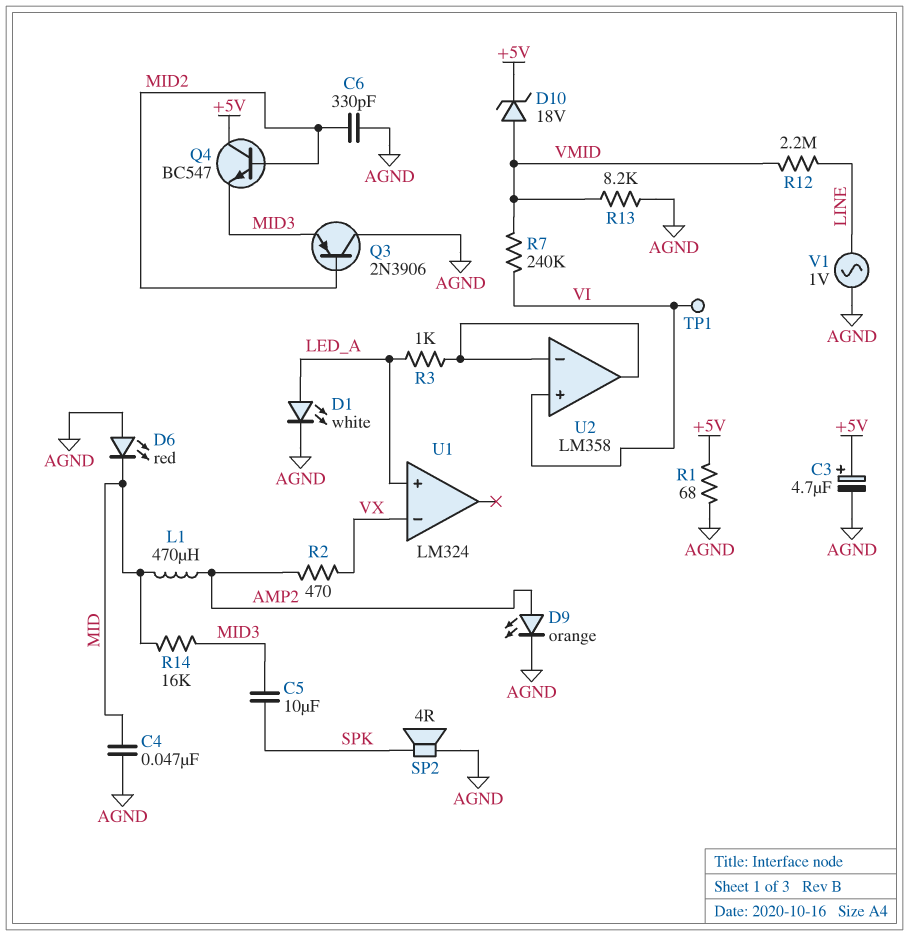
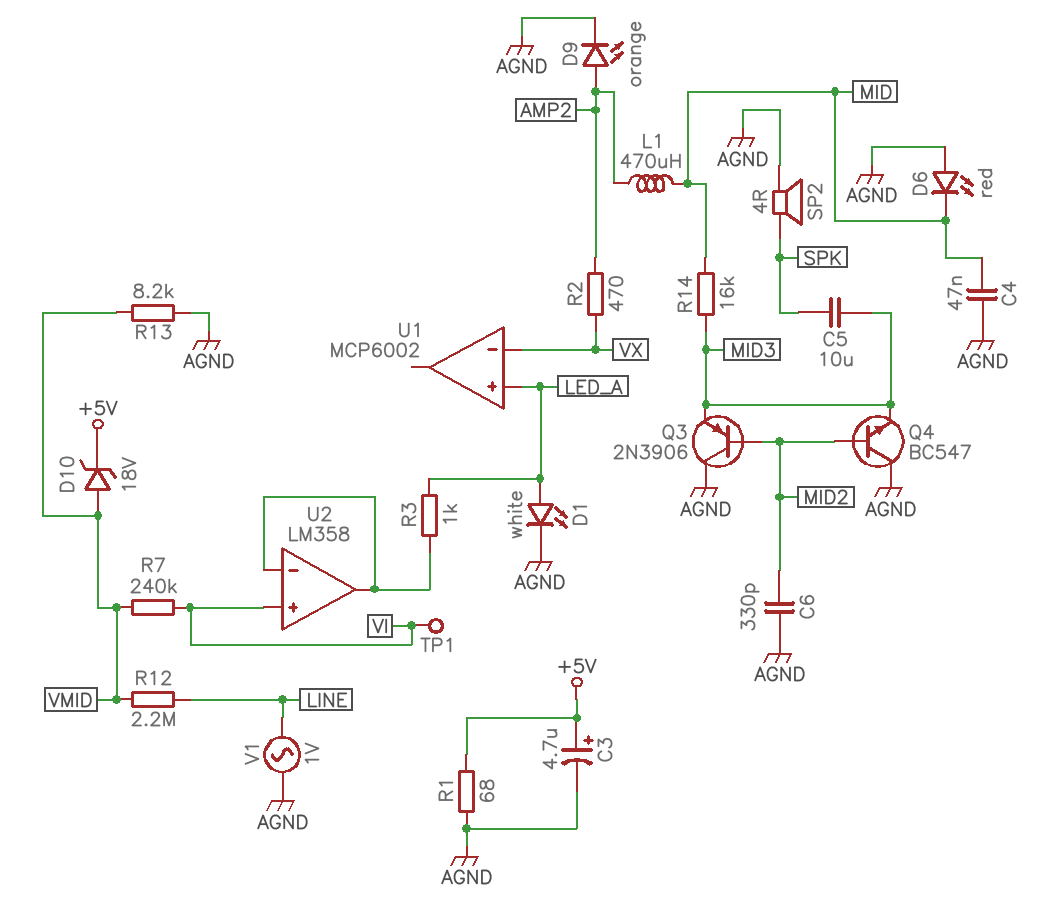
Q4: NPN BC547 (B MID2, C +5V, E MID3) -> NPN BC547 (B MID2, C AGND, E MID3)
U1: LM324 -> MCP6002

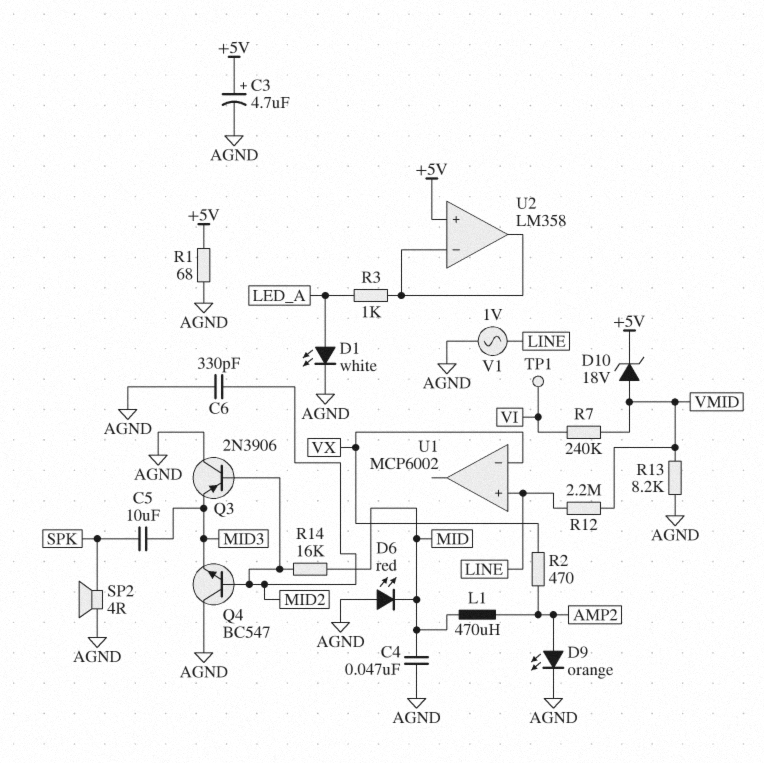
R14: 16k (MID, MID3) -> 16k (MID, MID2)
U1 pin in+: LED_A -> LINE
U2 pin in+: VI -> +5V

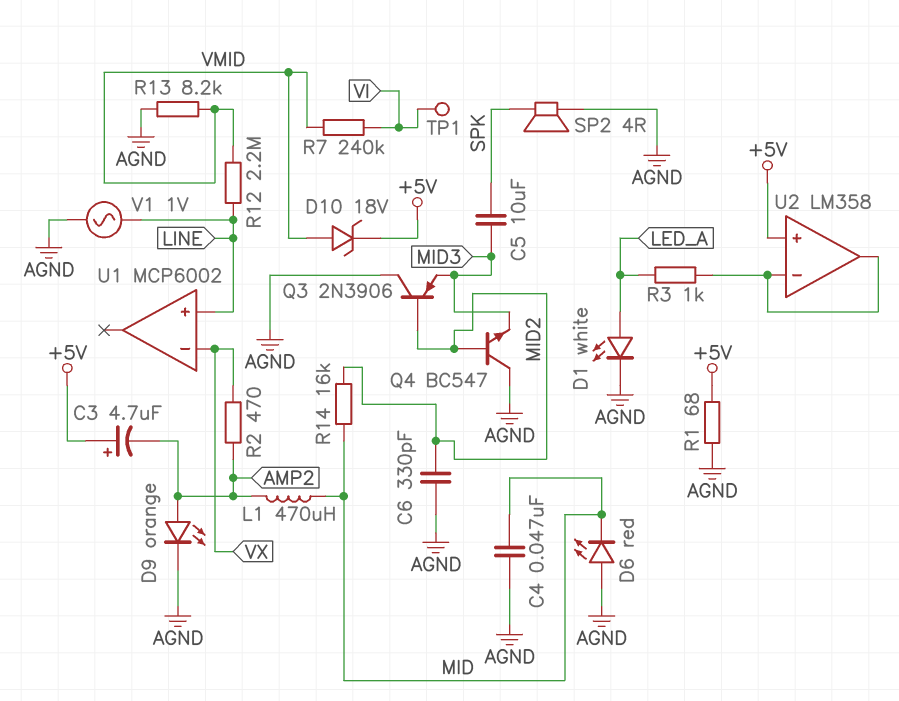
C3: 4.7uF (plus +5V, minus AGND) -> 4.7uF (plus +5V, minus AMP2)

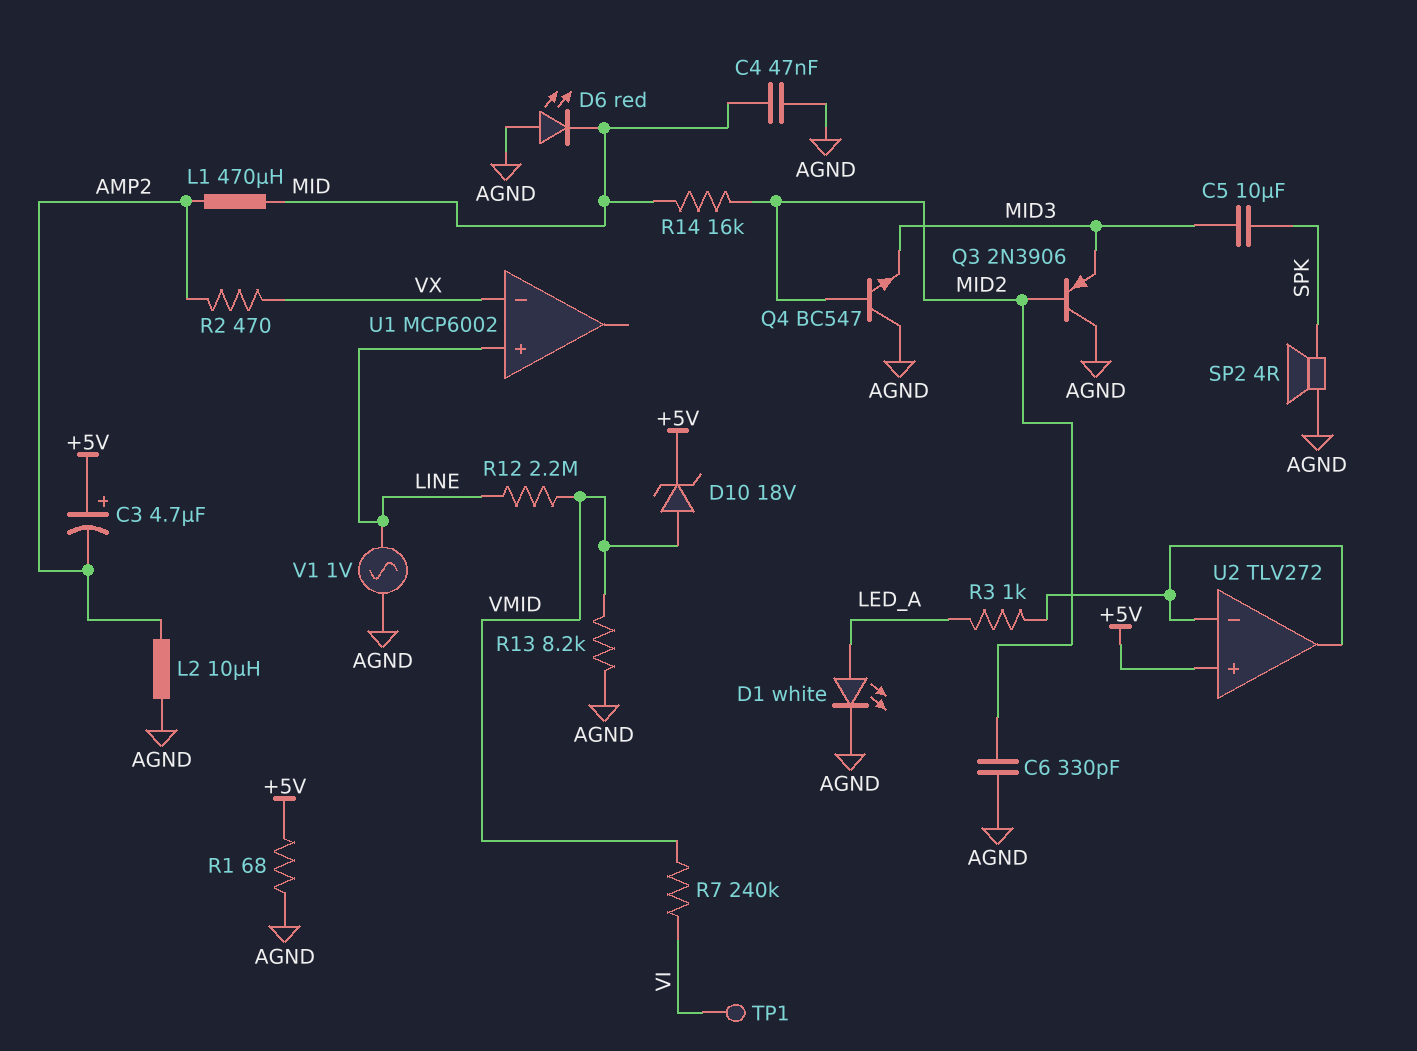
D9: LED orange (A AMP2, K AGND) -> none
L2: none -> 10uH (AGND, AMP2)
U2: LM358 -> TLV272

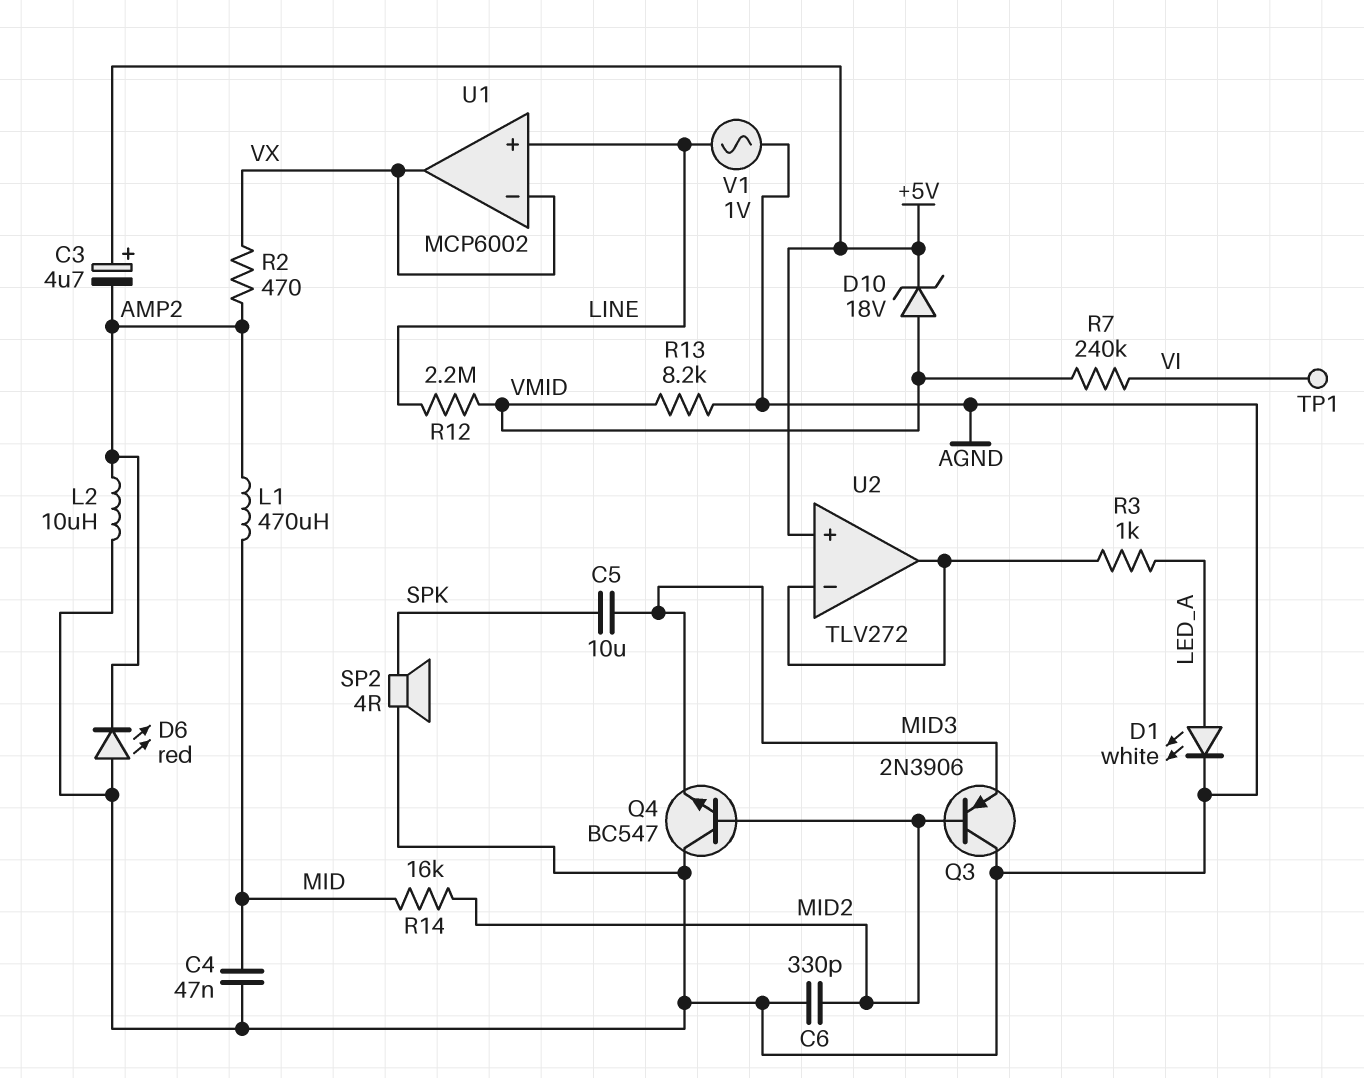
D6: LED red (A AGND, K MID) -> LED red (A AGND, K AMP2)
R1: 68 (+5V, AGND) -> none
U1 pin out: none -> VX

